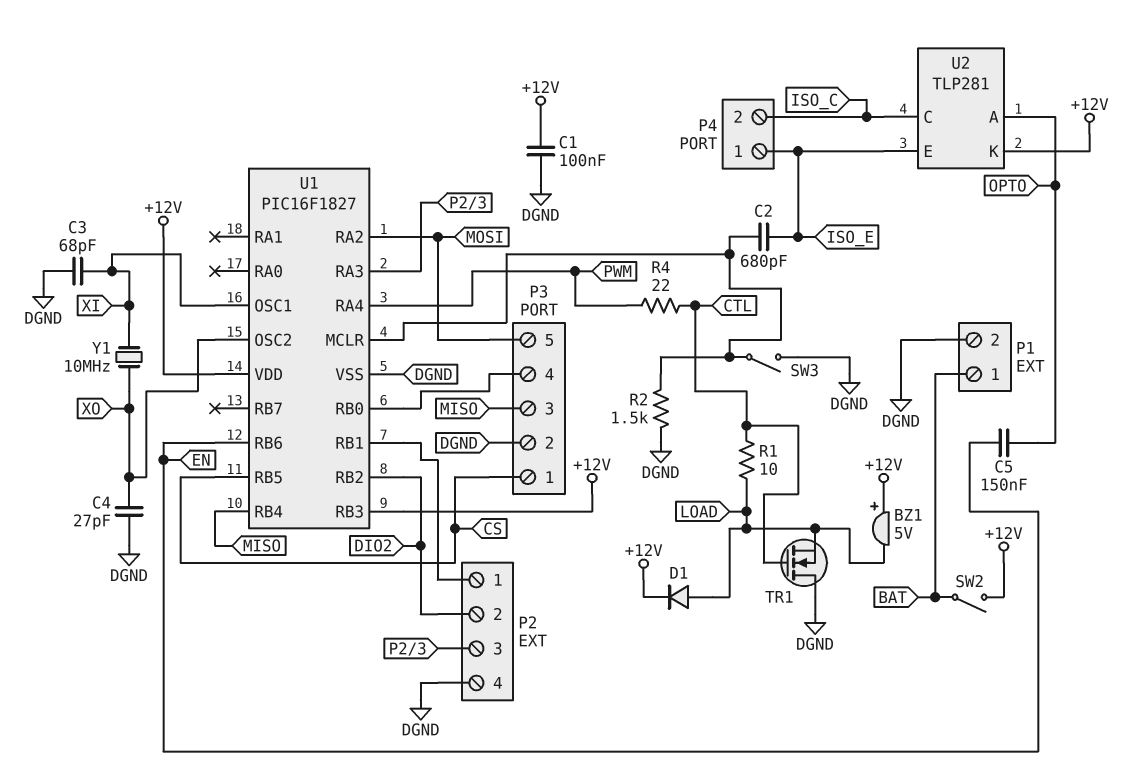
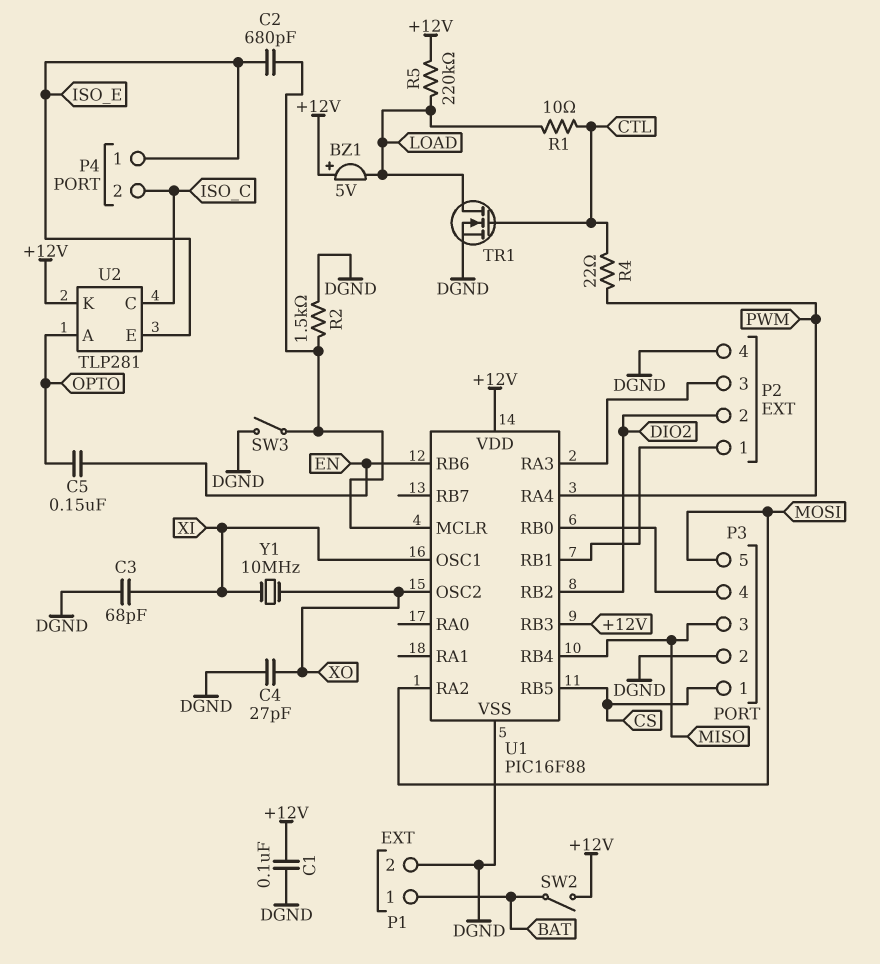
D1: diode (A LOAD, K +12V) -> none
R5: none -> 220k (+12V, LOAD)
TR1: NMOS (G CTL, D DGND, S LOAD) -> NMOS (G CTL, D LOAD, S DGND)
U1: PIC16F1827 -> PIC16F88

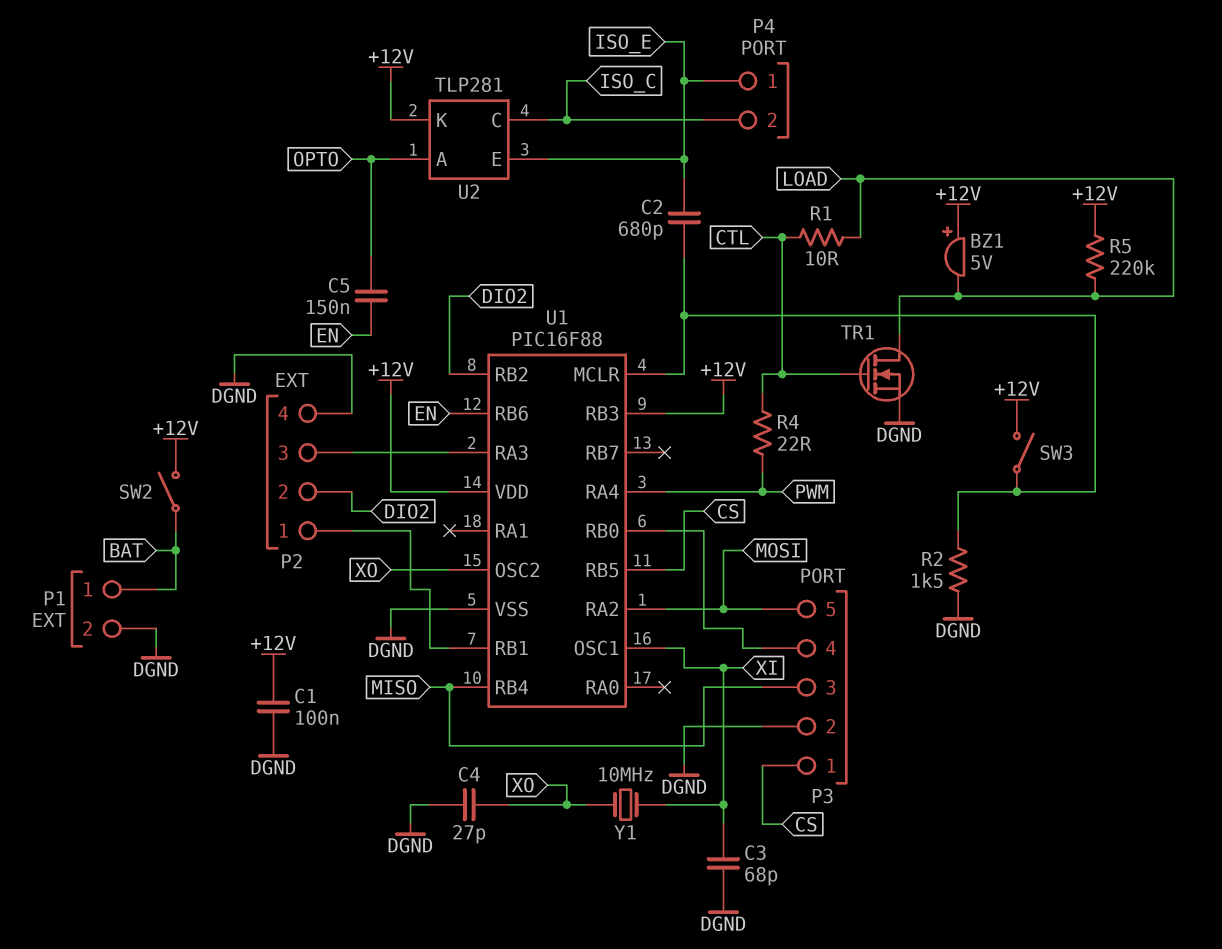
SW3: switch (DGND, U1/MCLR) -> switch (+12V, U1/MCLR)

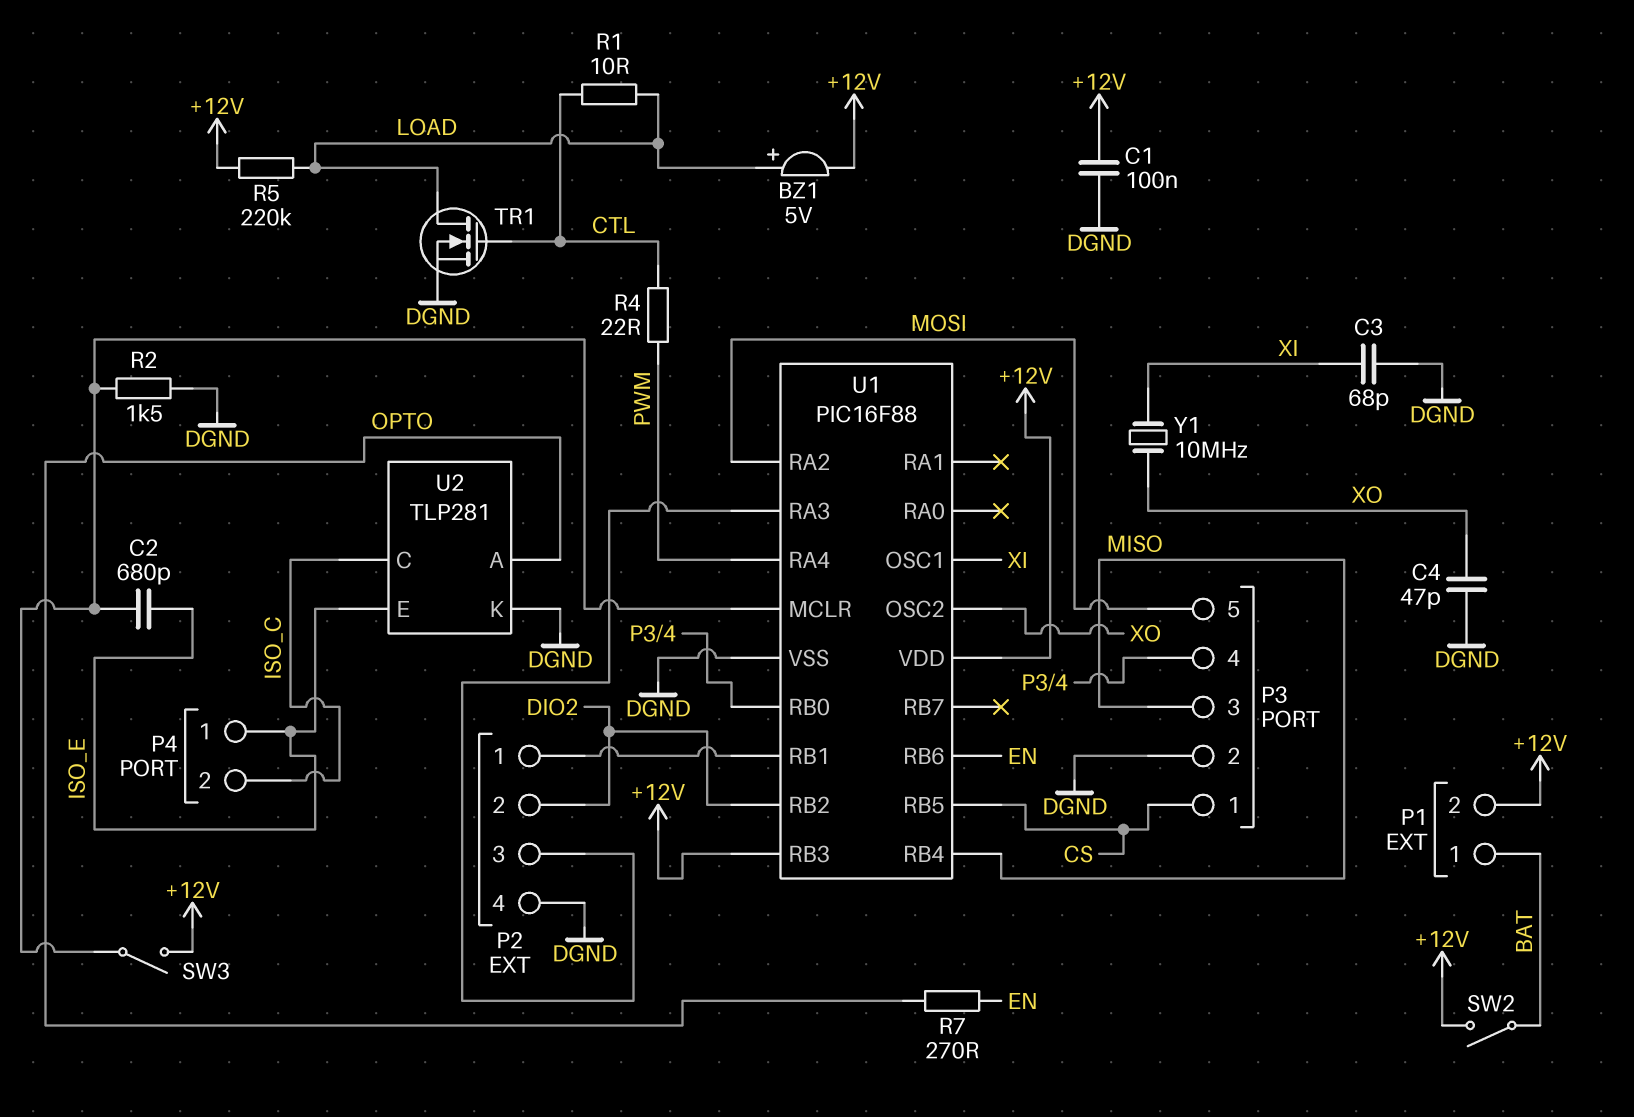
BZ1: buzzer 5V (plus +12V, minus LOAD) -> buzzer 5V (plus LOAD, minus +12V)
C4: 27pF (DGND, XO) -> 47pF (DGND, XO)
C5: 150nF (EN, OPTO) -> none
P1 pin 2: DGND -> +12V
R7: none -> 270 (EN, OPTO)
U2 pin K: +12V -> DGND

